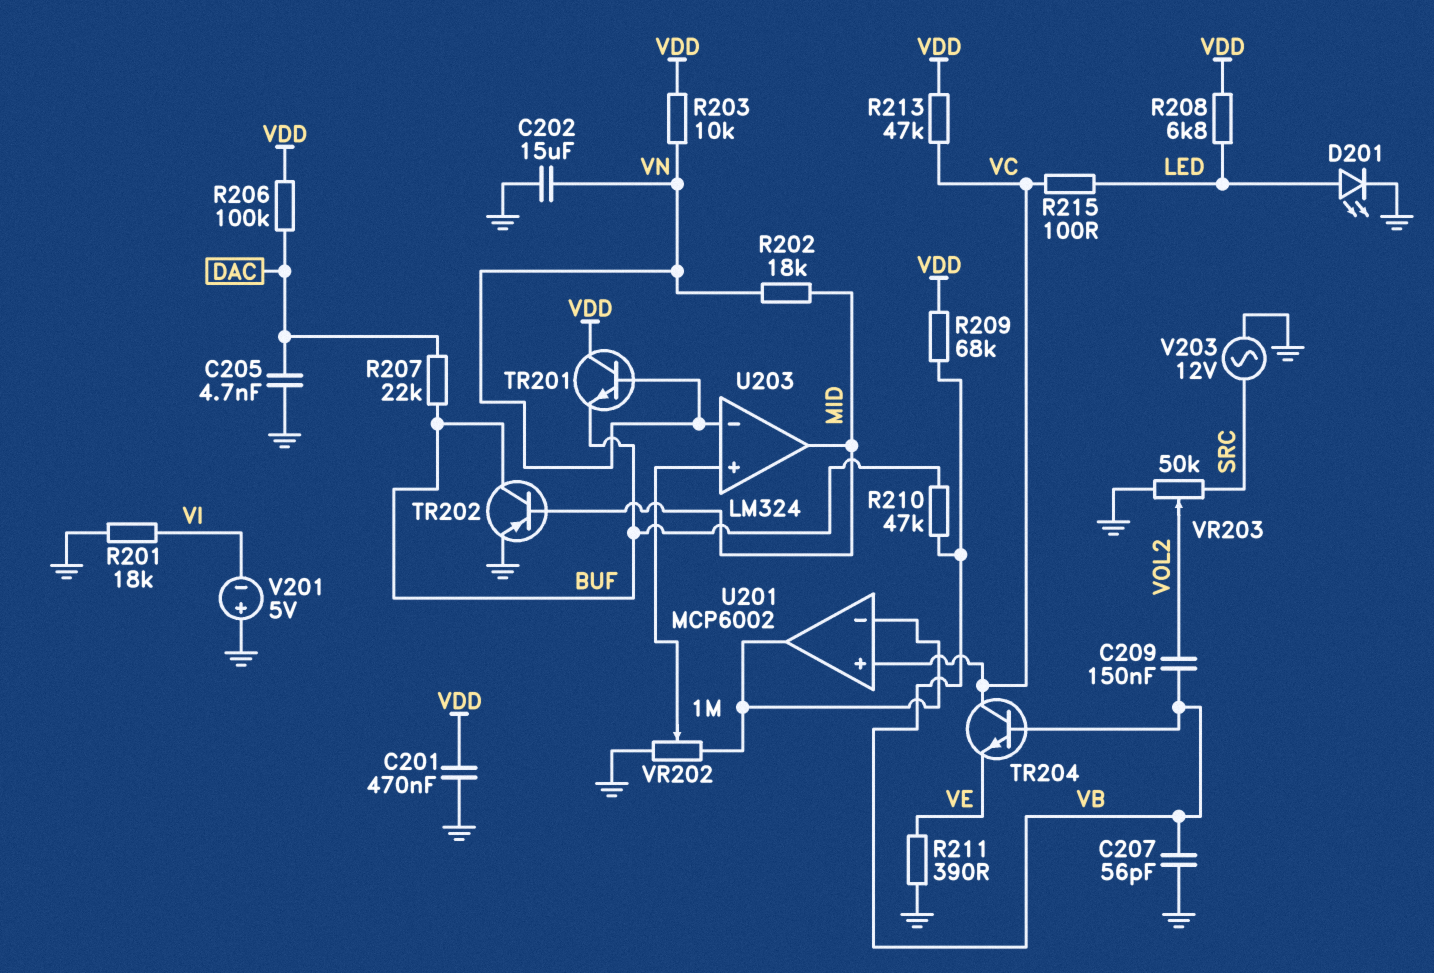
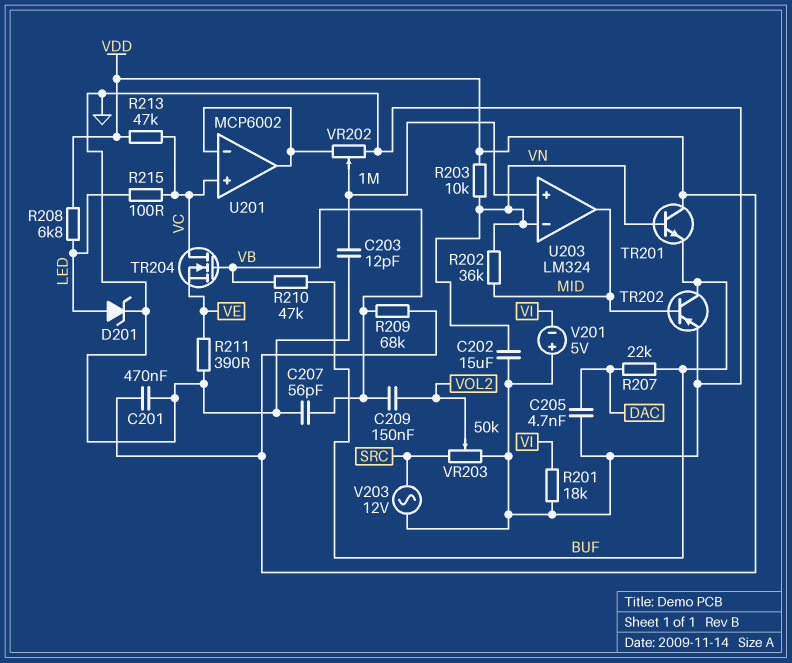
C203: none -> 12pF (GND, U203/in+)
D201: LED (A LED, K GND) -> zener (A LED, K GND)
R202: 18k (MID, VN) -> 36k (MID, VN)
R206: 100k (DAC, VDD) -> none
TR204: NPN (B VB, C VC, E VE) -> NMOS (G VB, D VC, S VE)

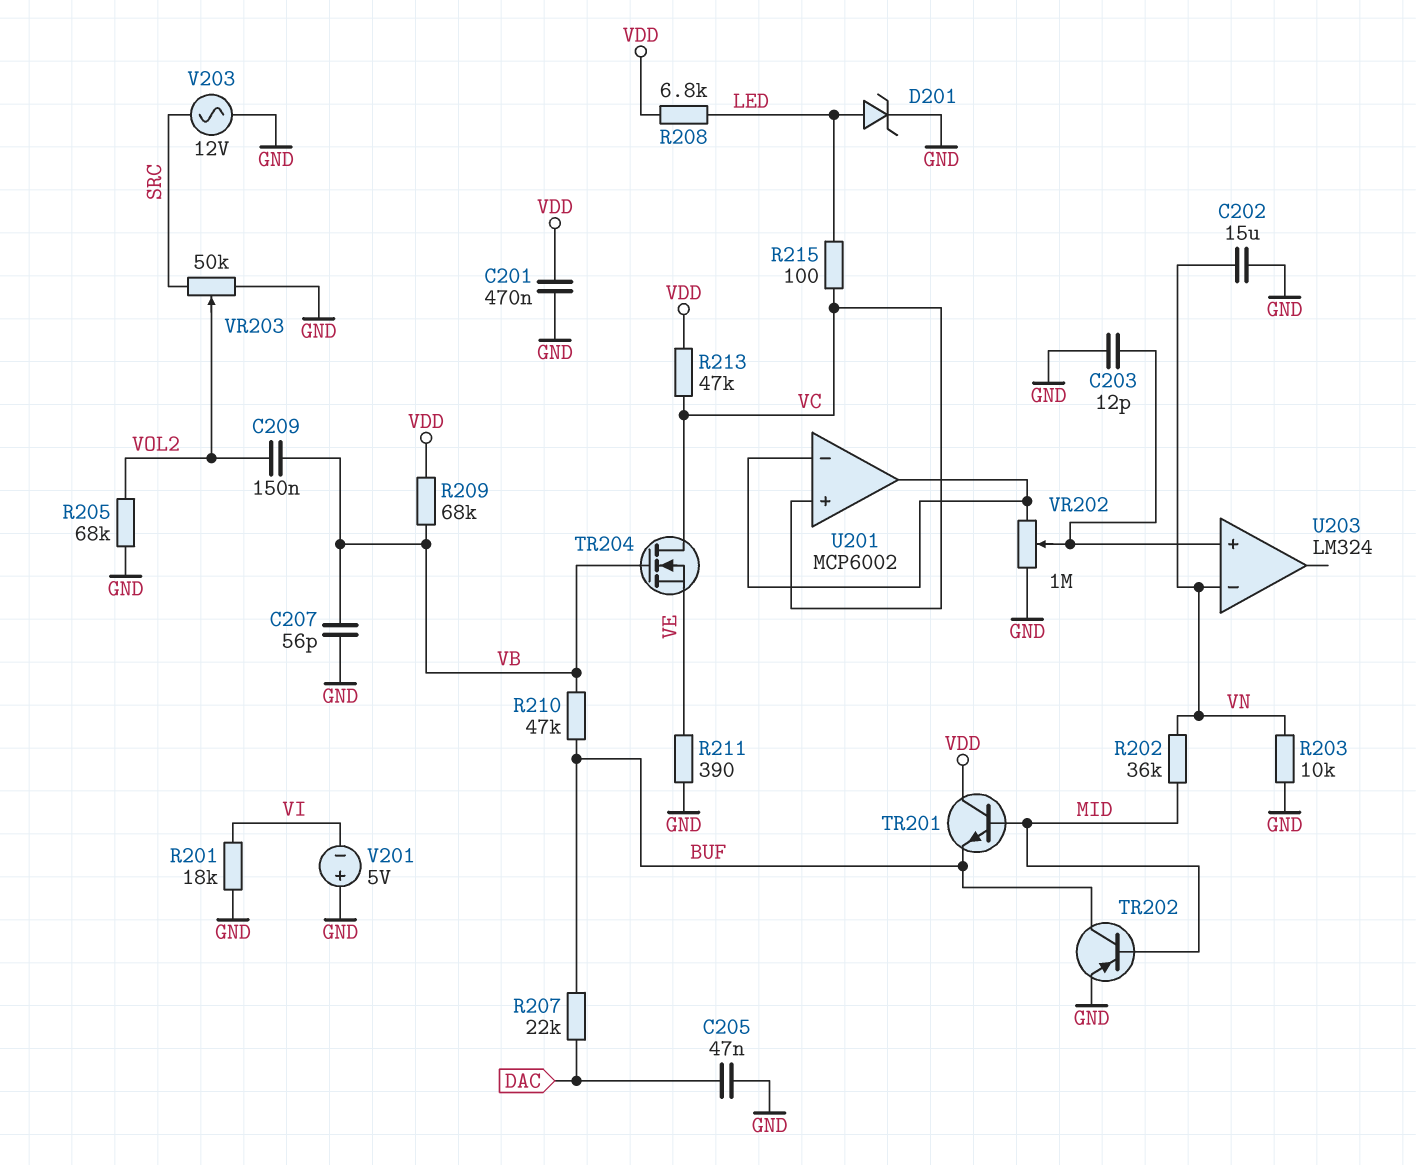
C205: 4.7nF (DAC, GND) -> 47nF (DAC, GND)
R203: 10k (VDD, VN) -> 10k (GND, VN)
R205: none -> 68k (GND, VOL2)
TR201: NPN (B VN, C VDD, E BUF) -> NPN (B MID, C VDD, E BUF)
U203 pin out: MID -> none

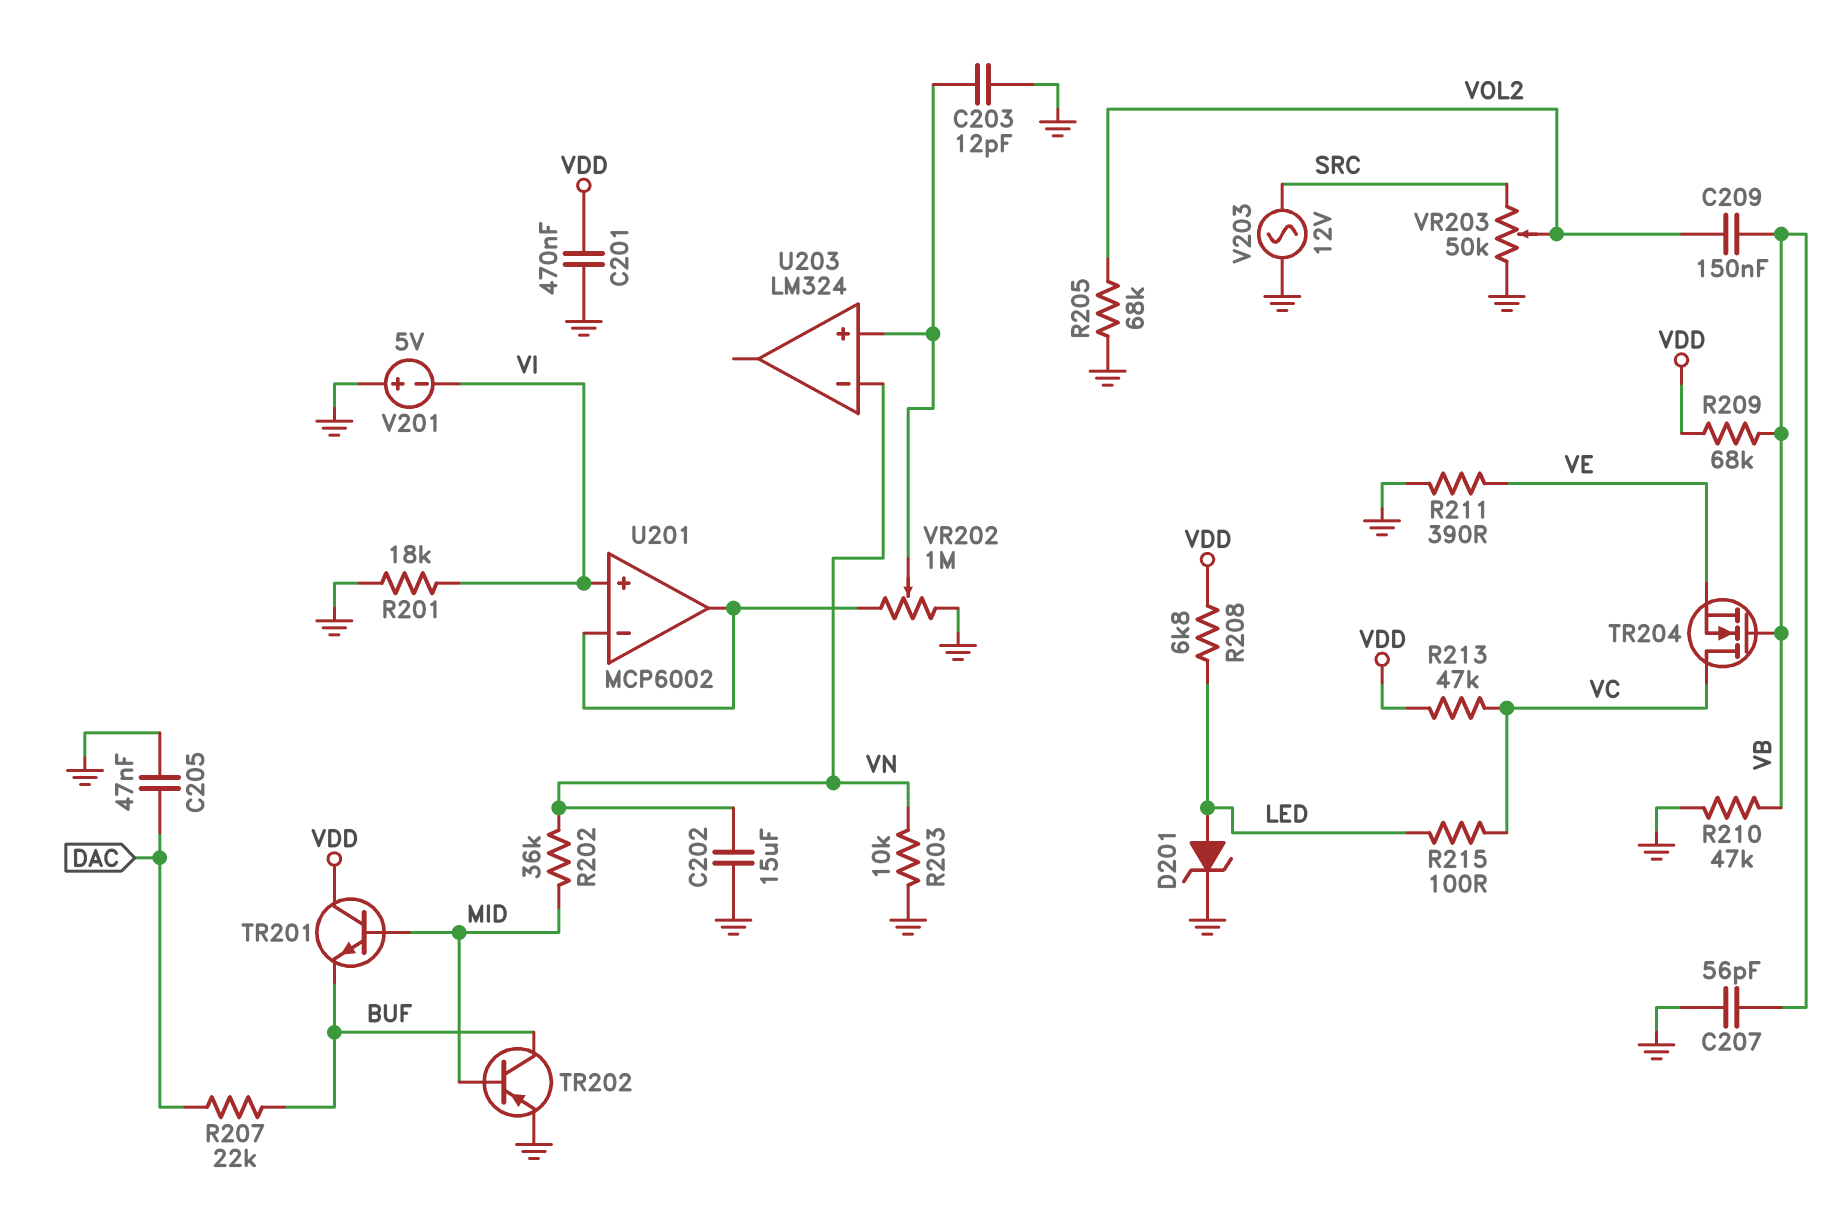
R210: 47k (BUF, VB) -> 47k (GND, VB)
U201 pin in+: VC -> VI

